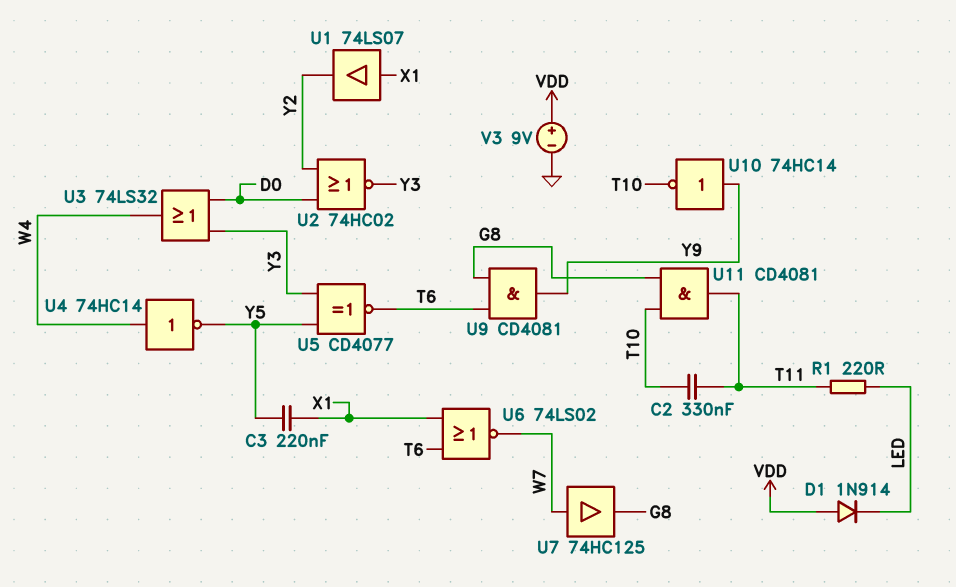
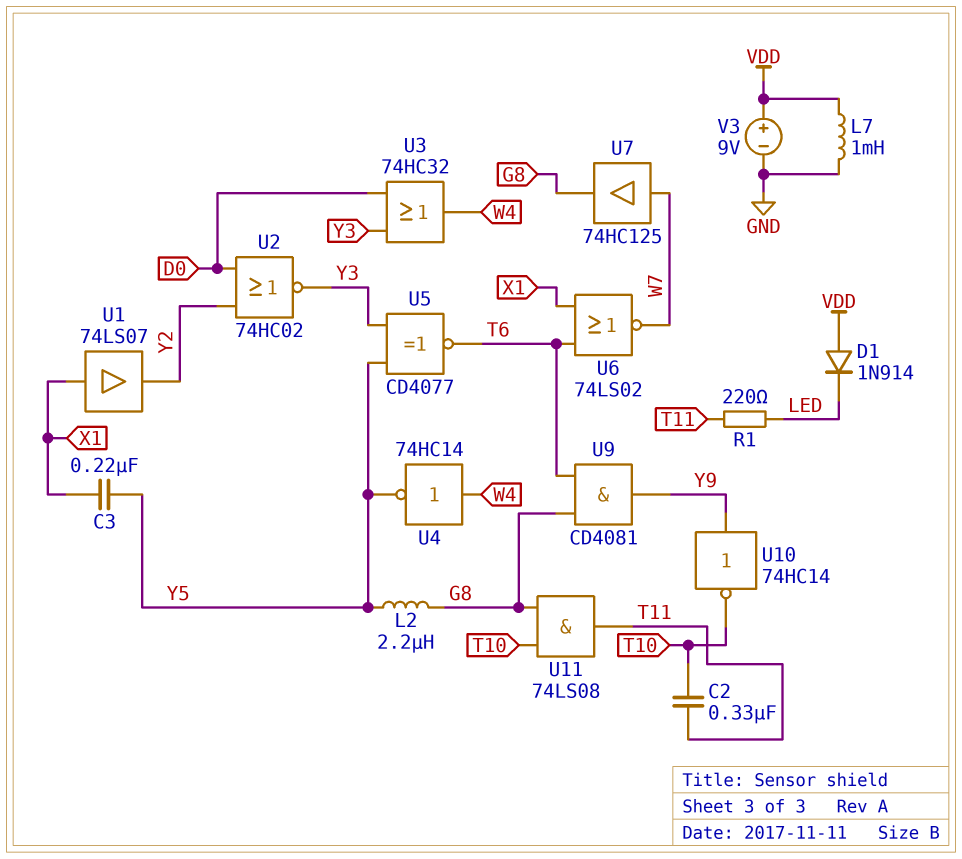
L2: none -> 2.2uH (G8, Y5)
L7: none -> 1mH (GND, VDD)
U3: OR 74LS32 (in D0, in Y3, out W4) -> OR 74HC32 (in D0, in Y3, out W4)
U11: AND CD4081 (in G8, in T10, out T11) -> AND 74LS08 (in G8, in T10, out T11)

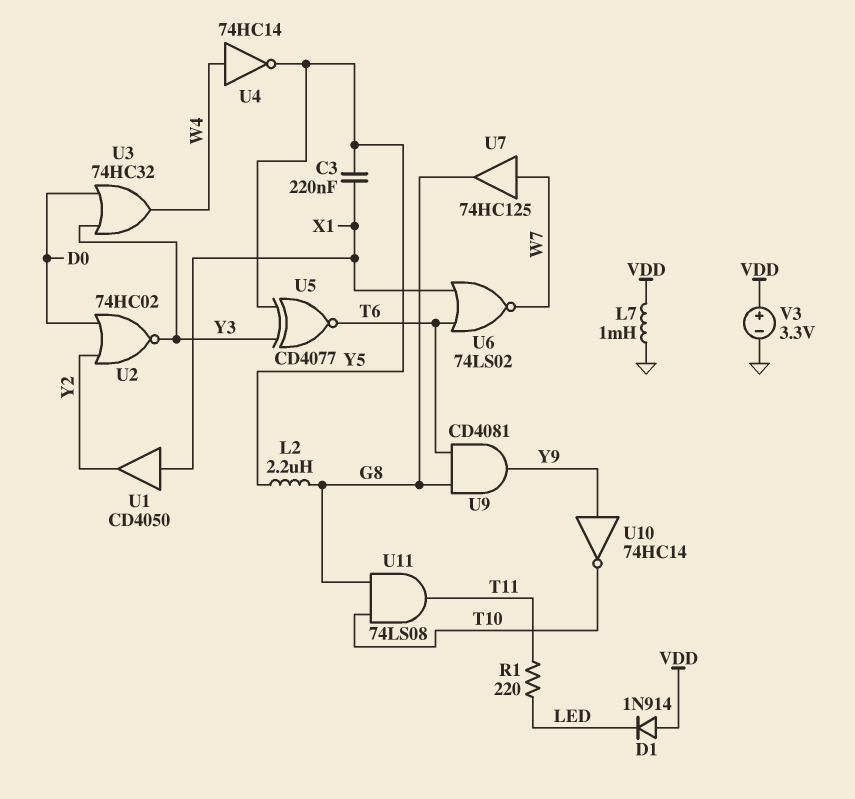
C2: 330nF (T10, T11) -> none
U1: buffer 74LS07 (in X1, out Y2) -> buffer CD4050 (in X1, out Y2)
V3: 9V (plus VDD, minus GND) -> 3.3V (plus VDD, minus GND)

